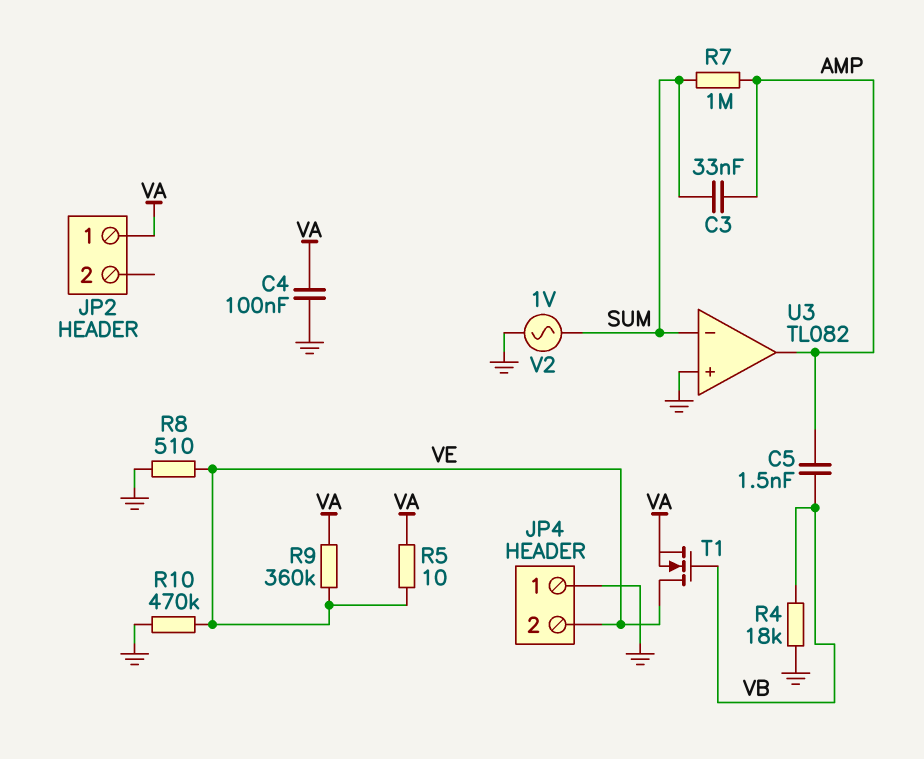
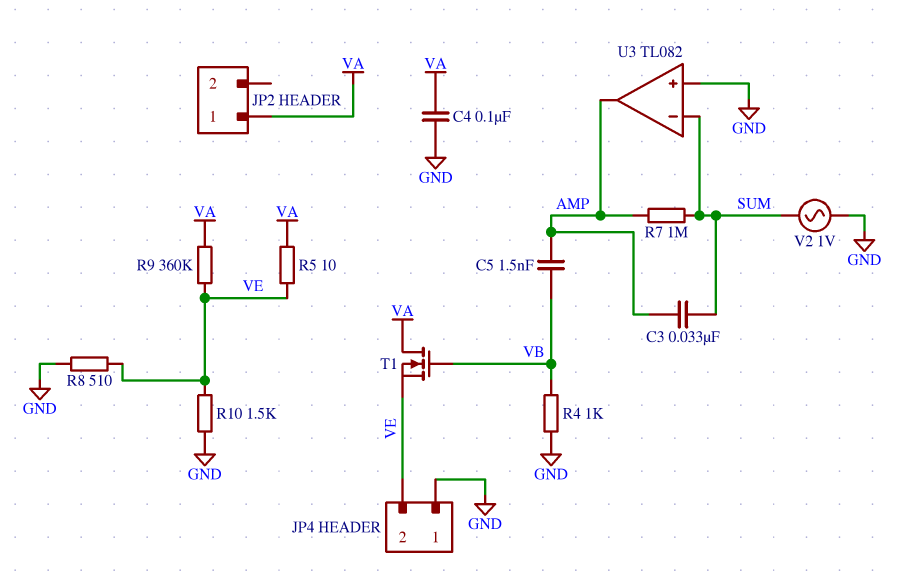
R4: 18k (GND, VB) -> 1k (GND, VB)
R10: 470k (GND, VE) -> 1.5k (GND, VE)
T1: NMOS (G VB, D VE, S VA) -> NMOS (G VB, D VA, S VE)

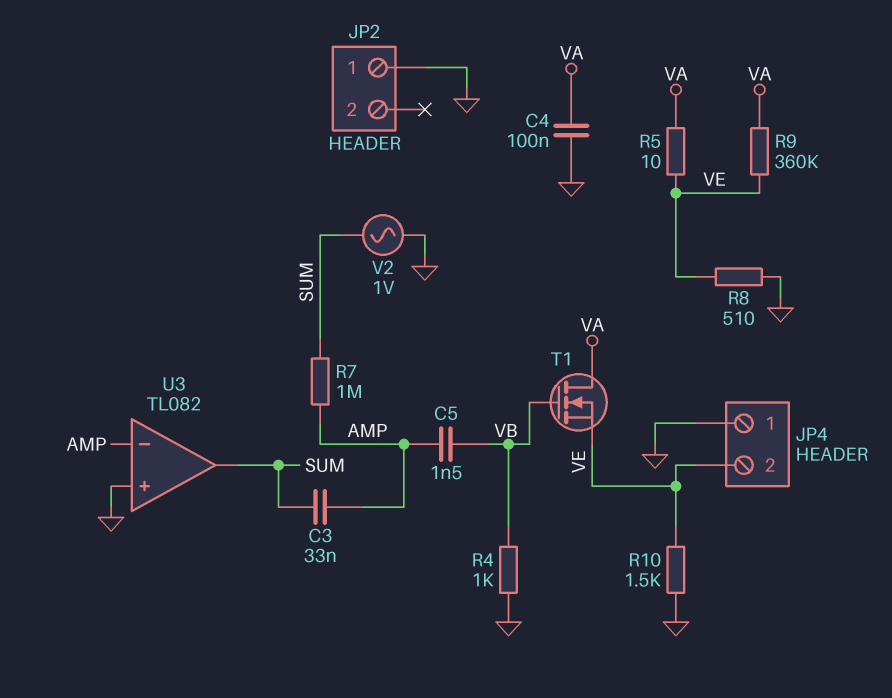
JP2 pin 1: VA -> GND
U3 pin in-: SUM -> AMP
U3 pin out: AMP -> SUM

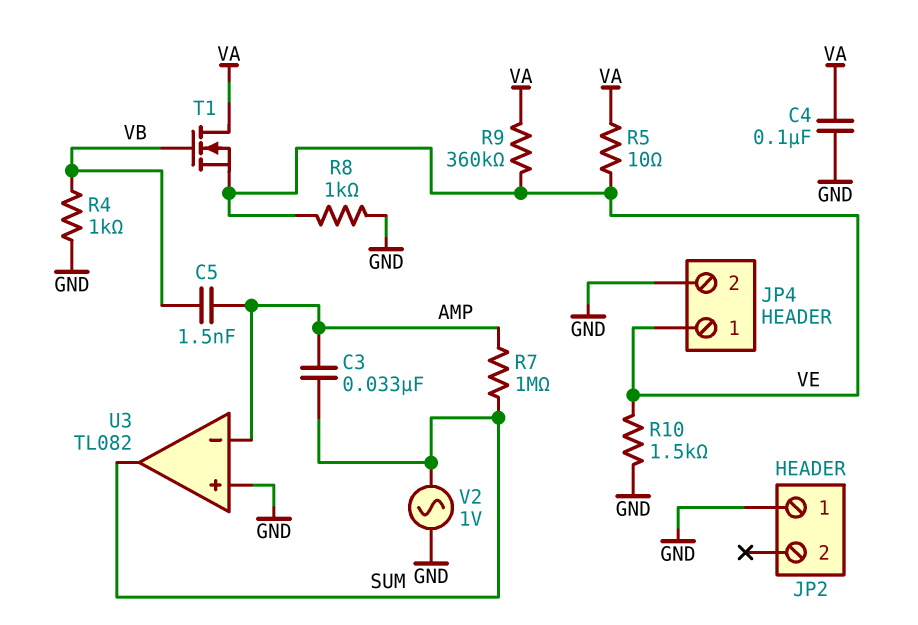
JP4 pin 1: GND -> VE
JP4 pin 2: VE -> GND
R8: 510 (GND, VE) -> 1k (GND, VE)

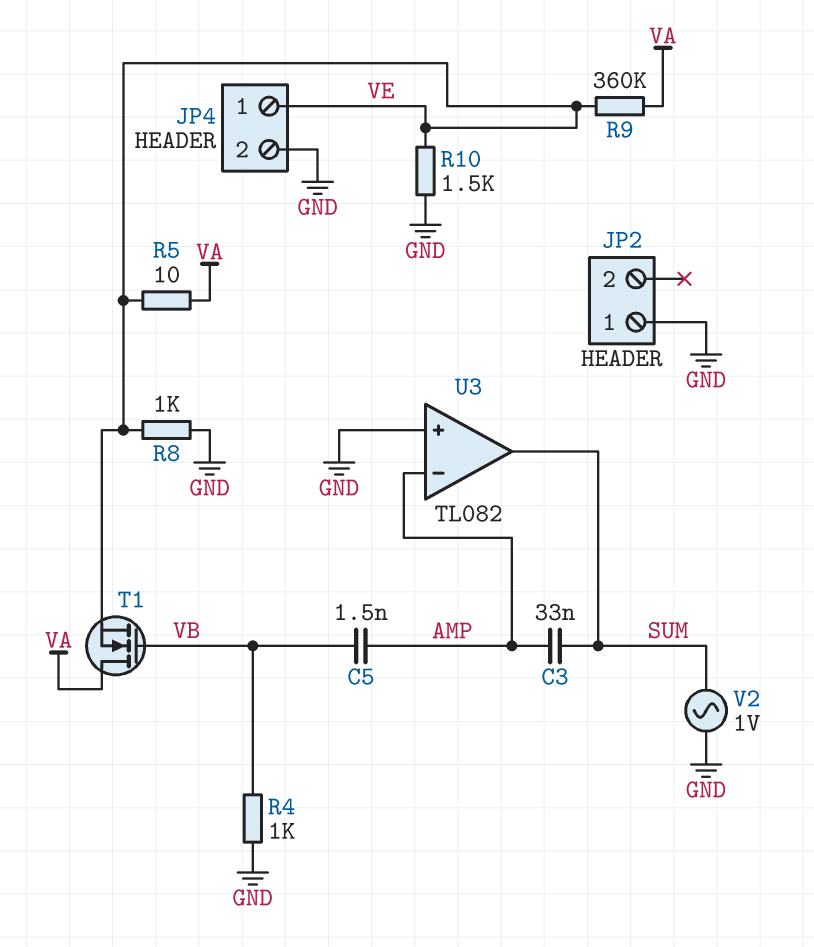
C4: 100nF (GND, VA) -> none
R7: 1M (AMP, SUM) -> none

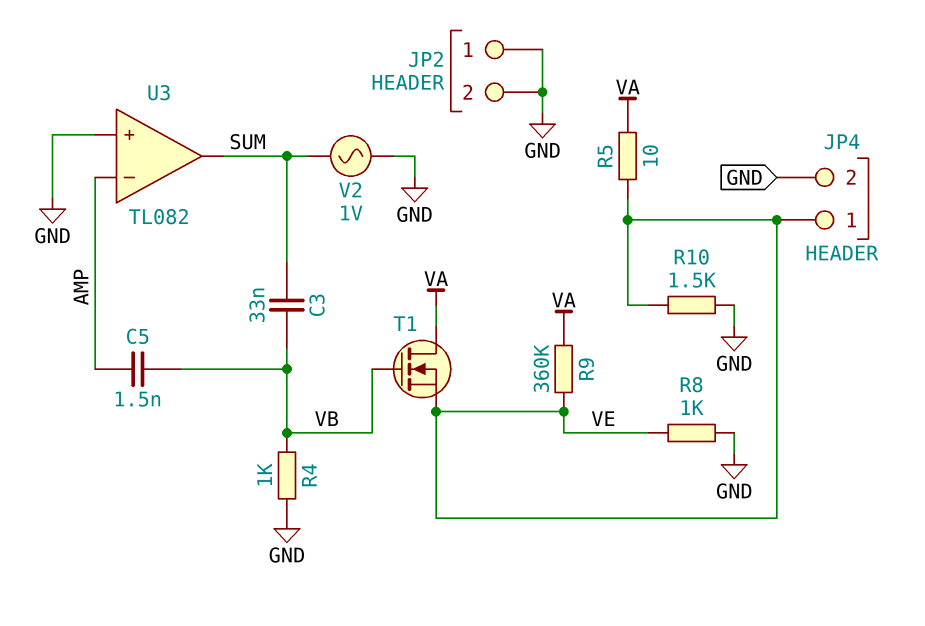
C3: 33nF (AMP, SUM) -> 33nF (SUM, VB)
JP2 pin 2: none -> GND

